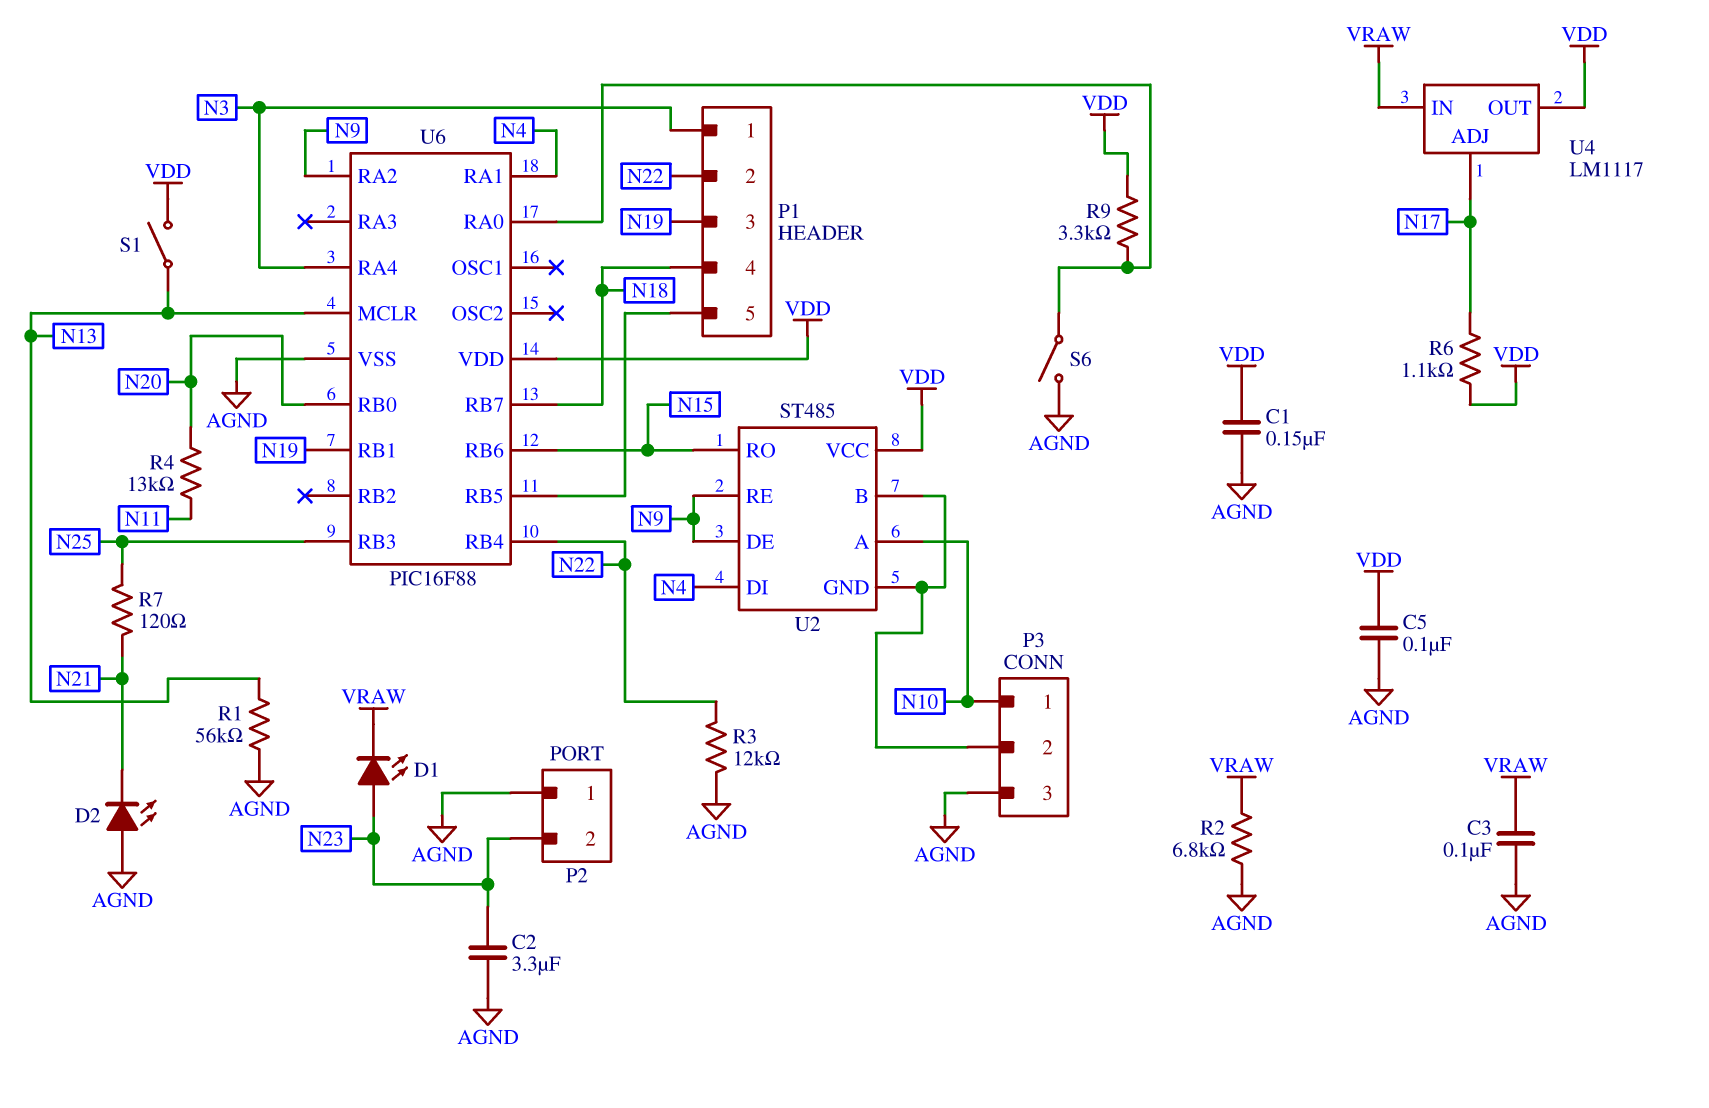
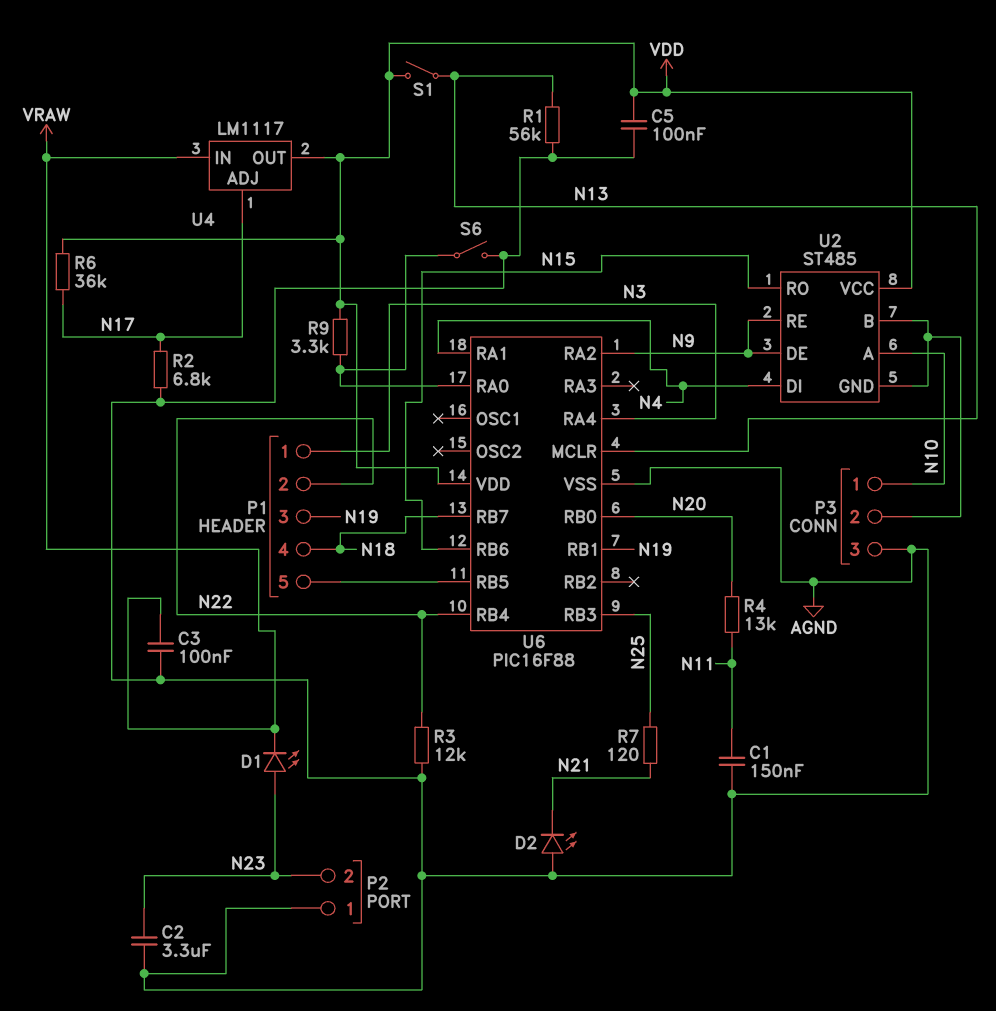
C1: 150nF (AGND, VDD) -> 150nF (AGND, N11)
R2: 6.8k (AGND, VRAW) -> 6.8k (AGND, N17)
R6: 1.1k (N17, VDD) -> 36k (N17, VDD)

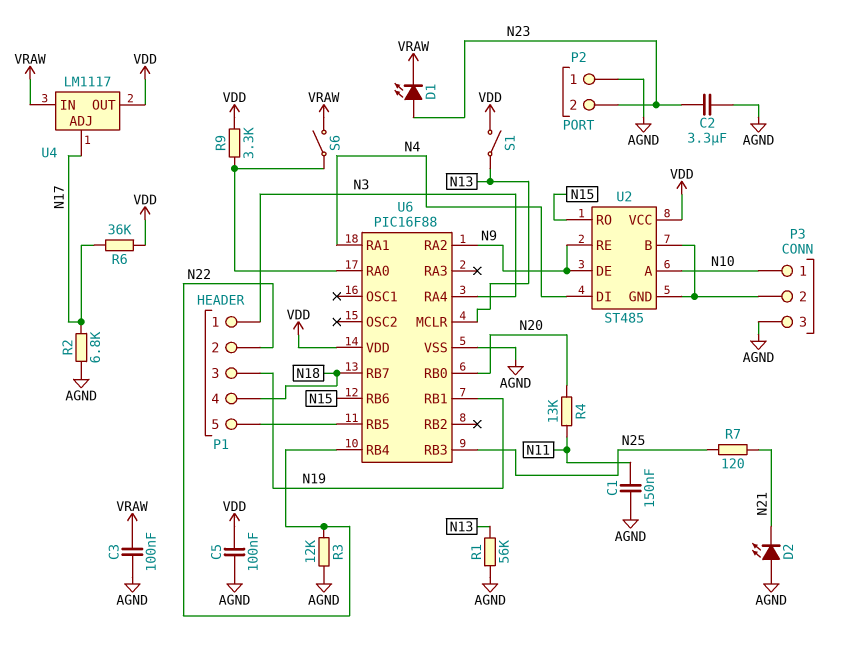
S6: switch (AGND, U6/RA0) -> switch (U6/RA0, VRAW)

